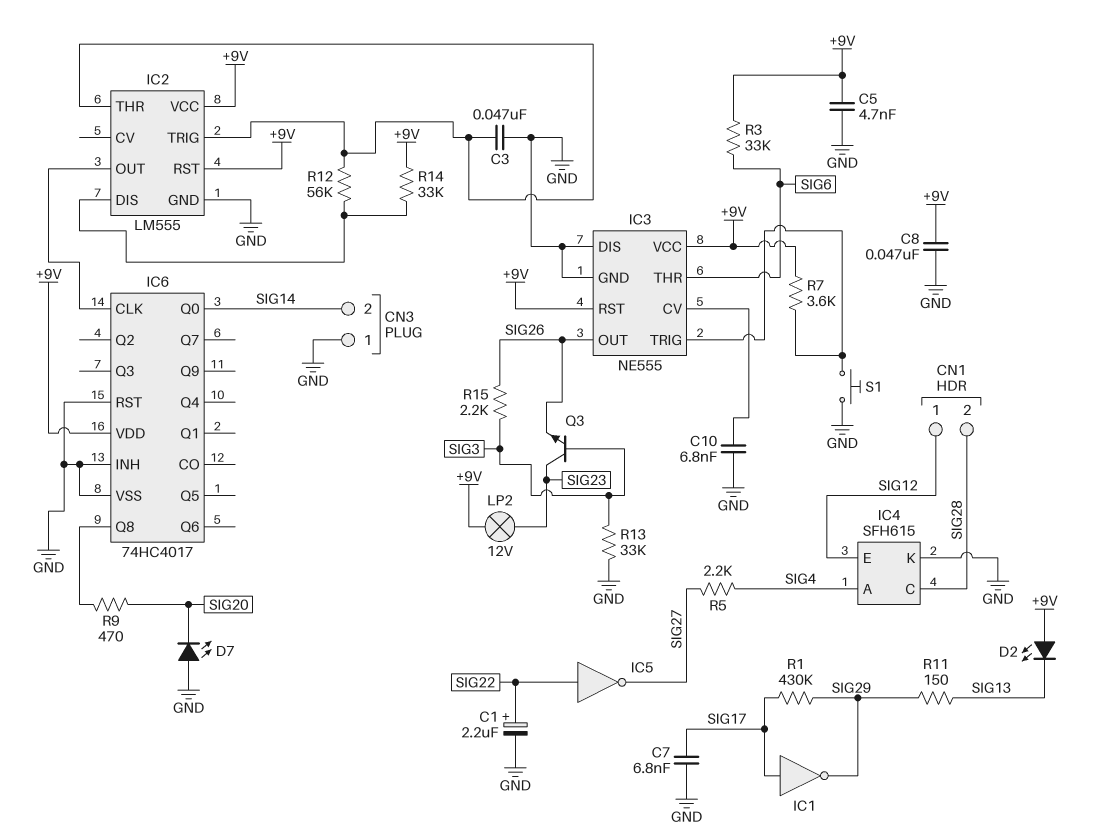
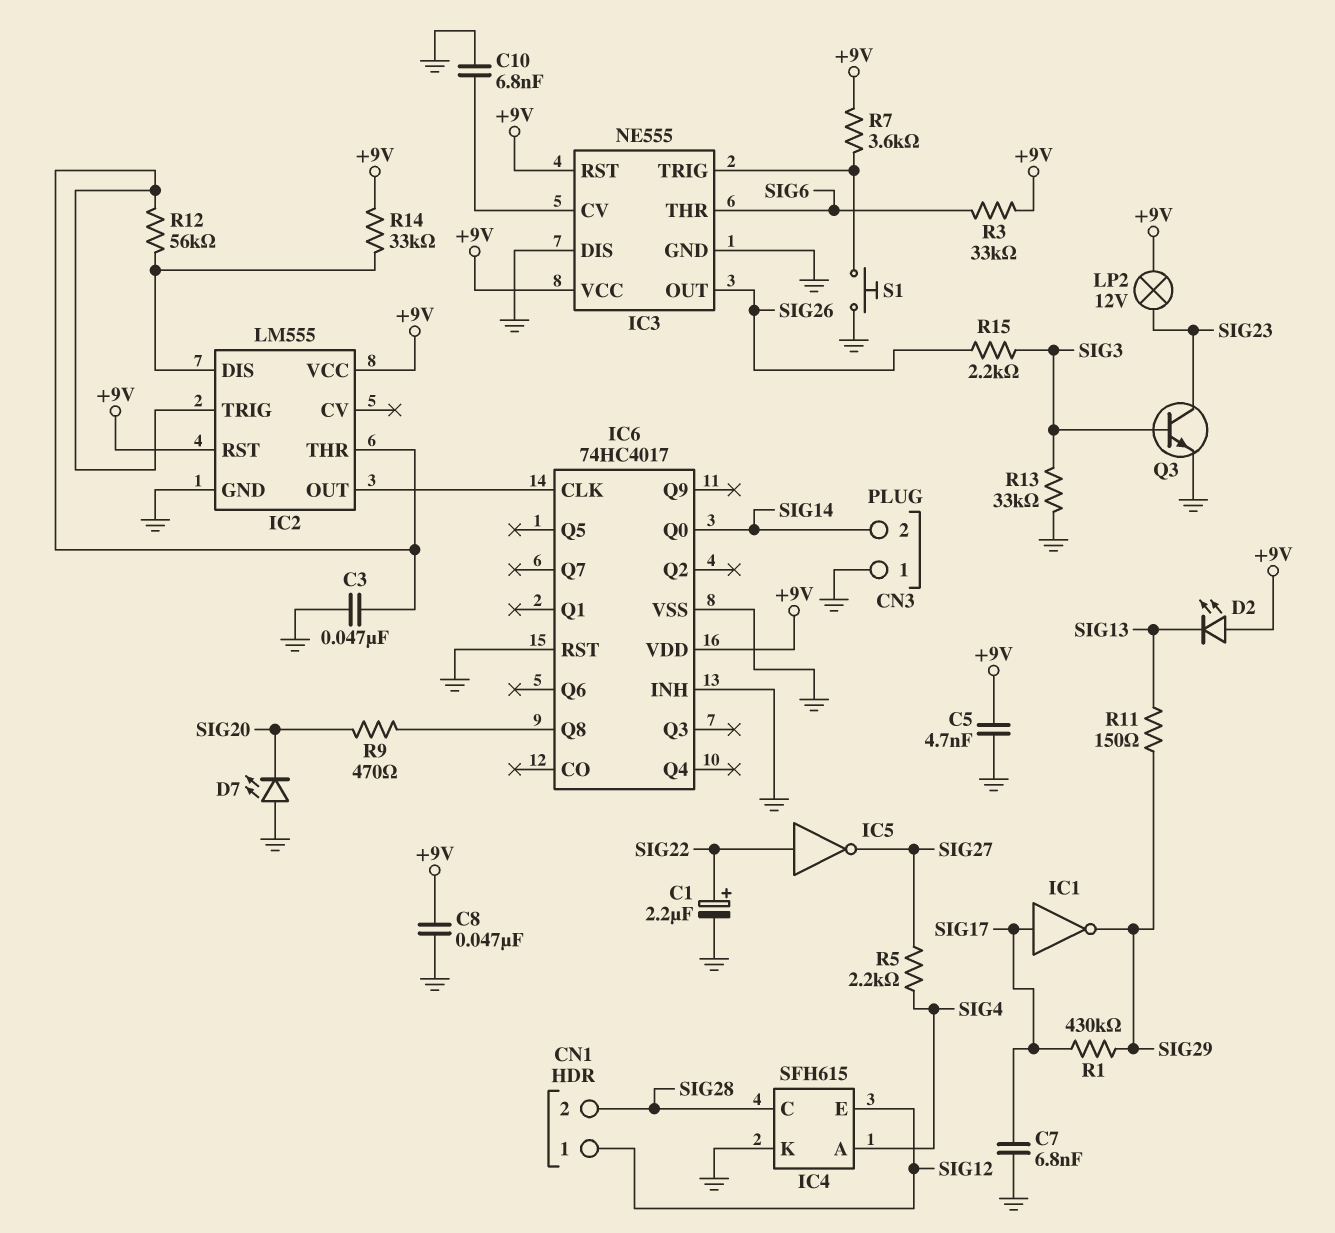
Q3: NPN (B SIG3, C SIG23, E SIG26) -> NPN (B SIG3, C SIG23, E GND)

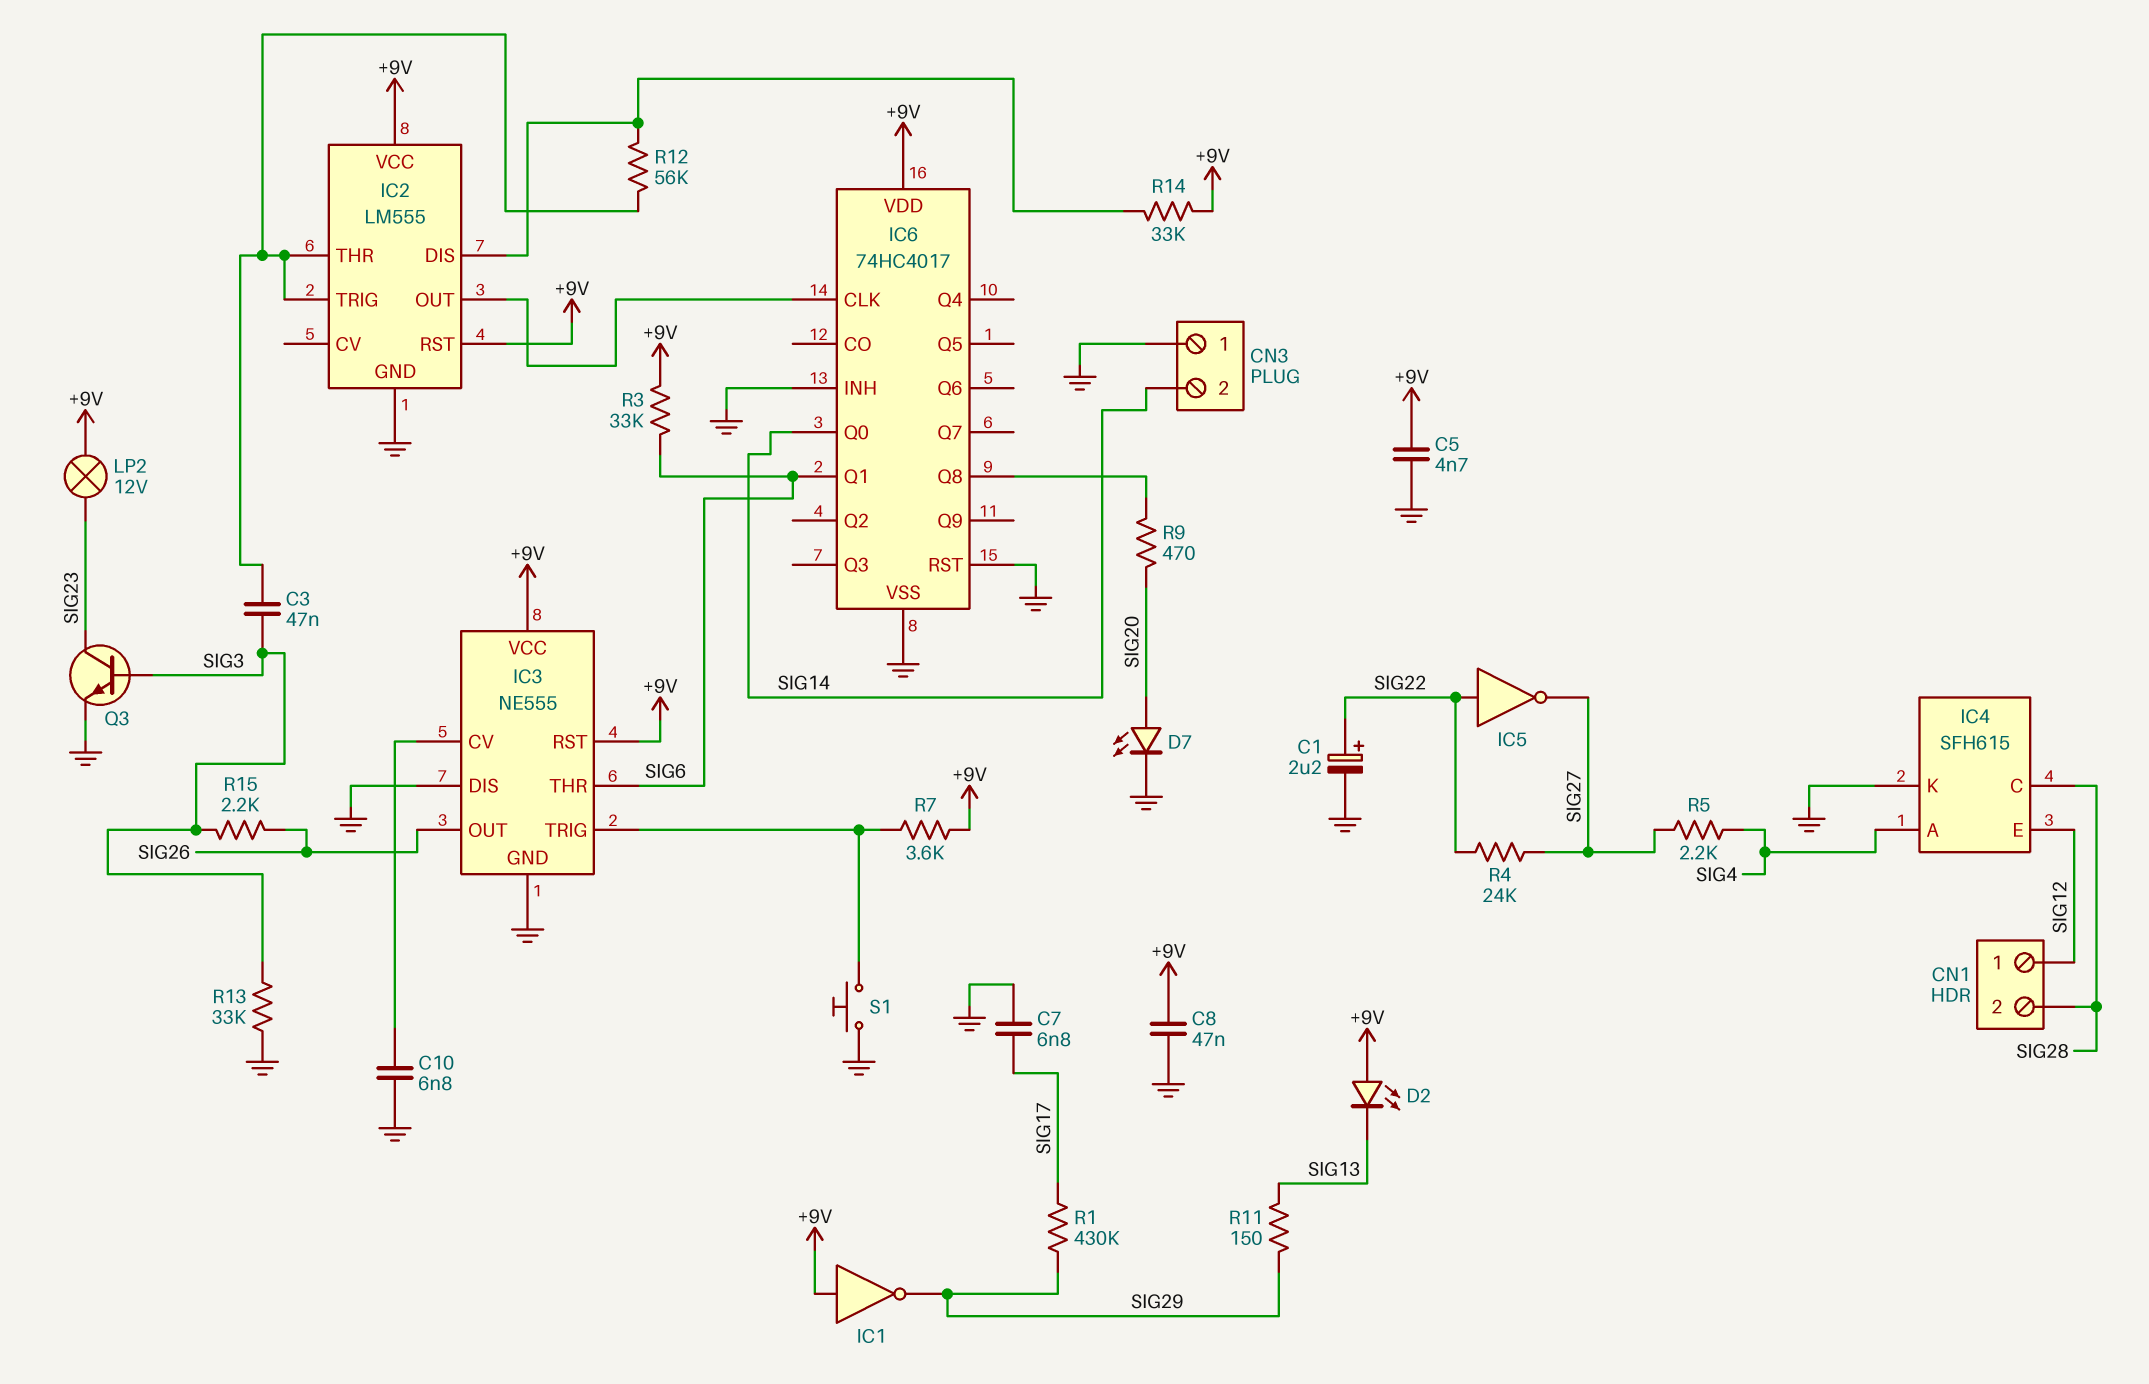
C3: 47nF (GND, IC2/THR) -> 47nF (IC2/THR, SIG3)
D7: LED (A GND, K SIG20) -> LED (A SIG20, K GND)
IC1: NOT (in SIG17, out SIG29) -> NOT (in +9V, out SIG29)
IC6 pin Q1: none -> SIG6
R4: none -> 24k (SIG22, SIG27)

